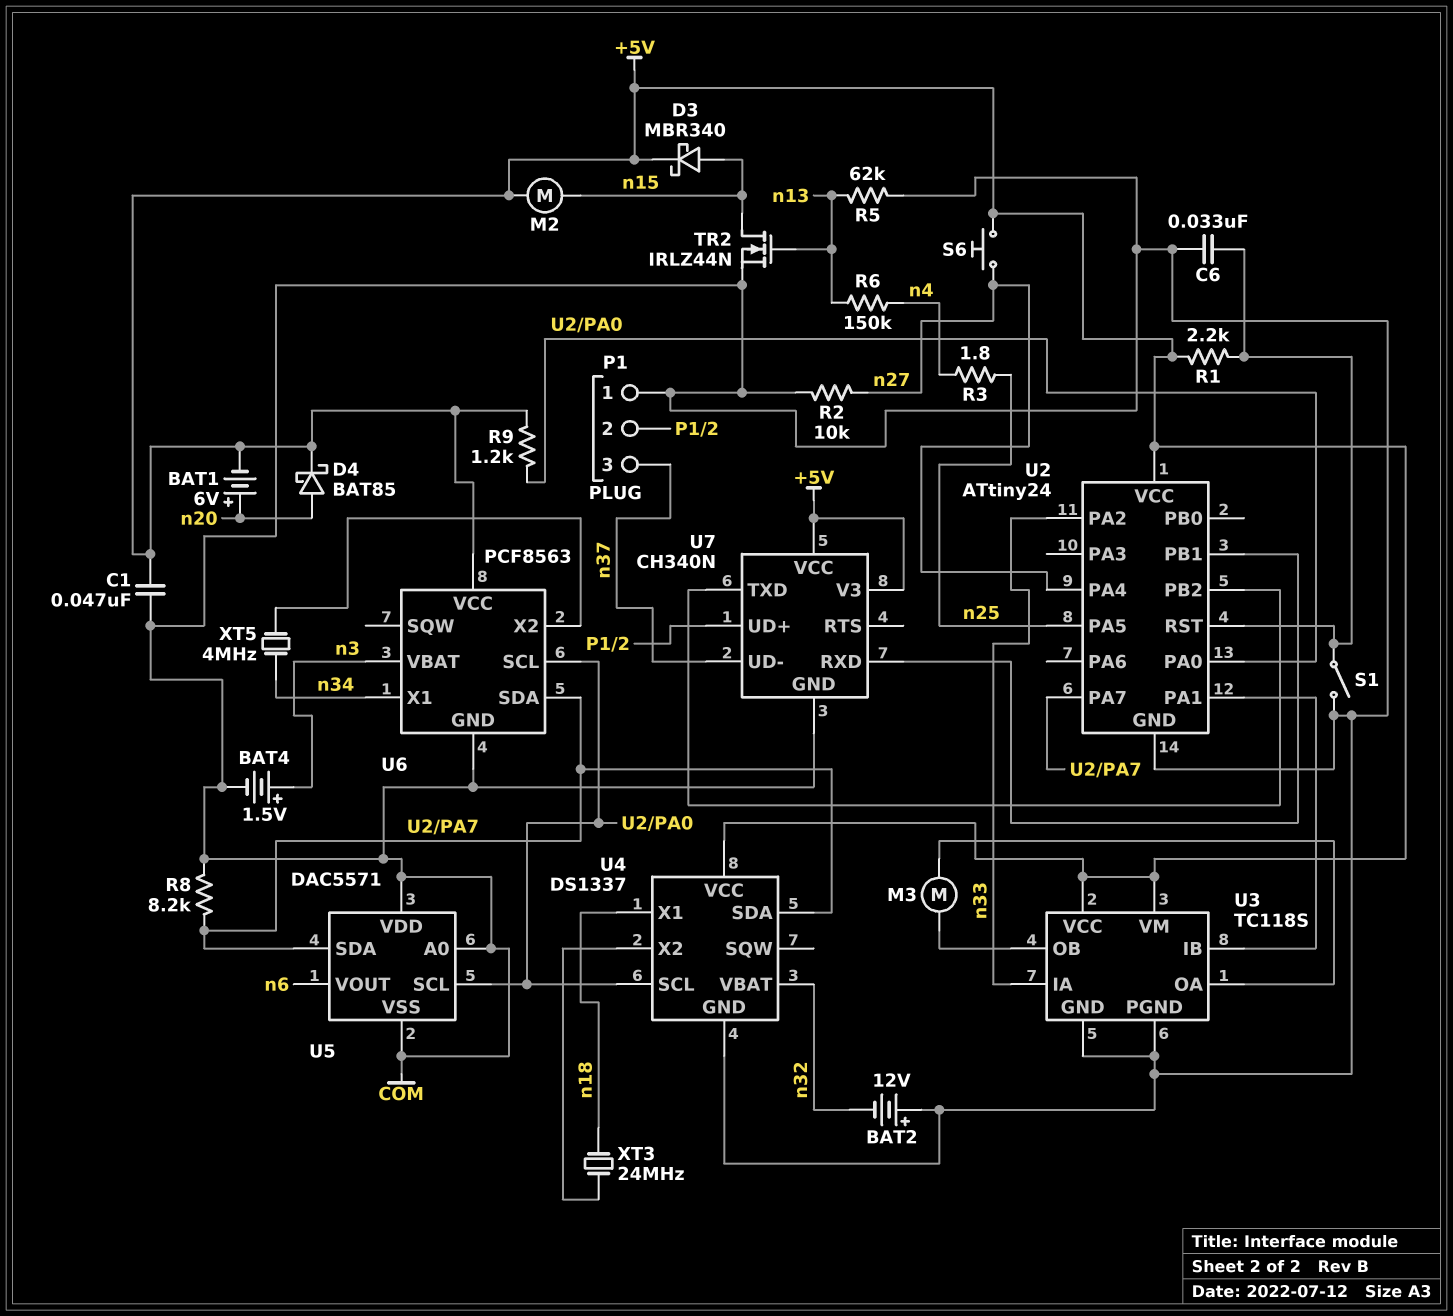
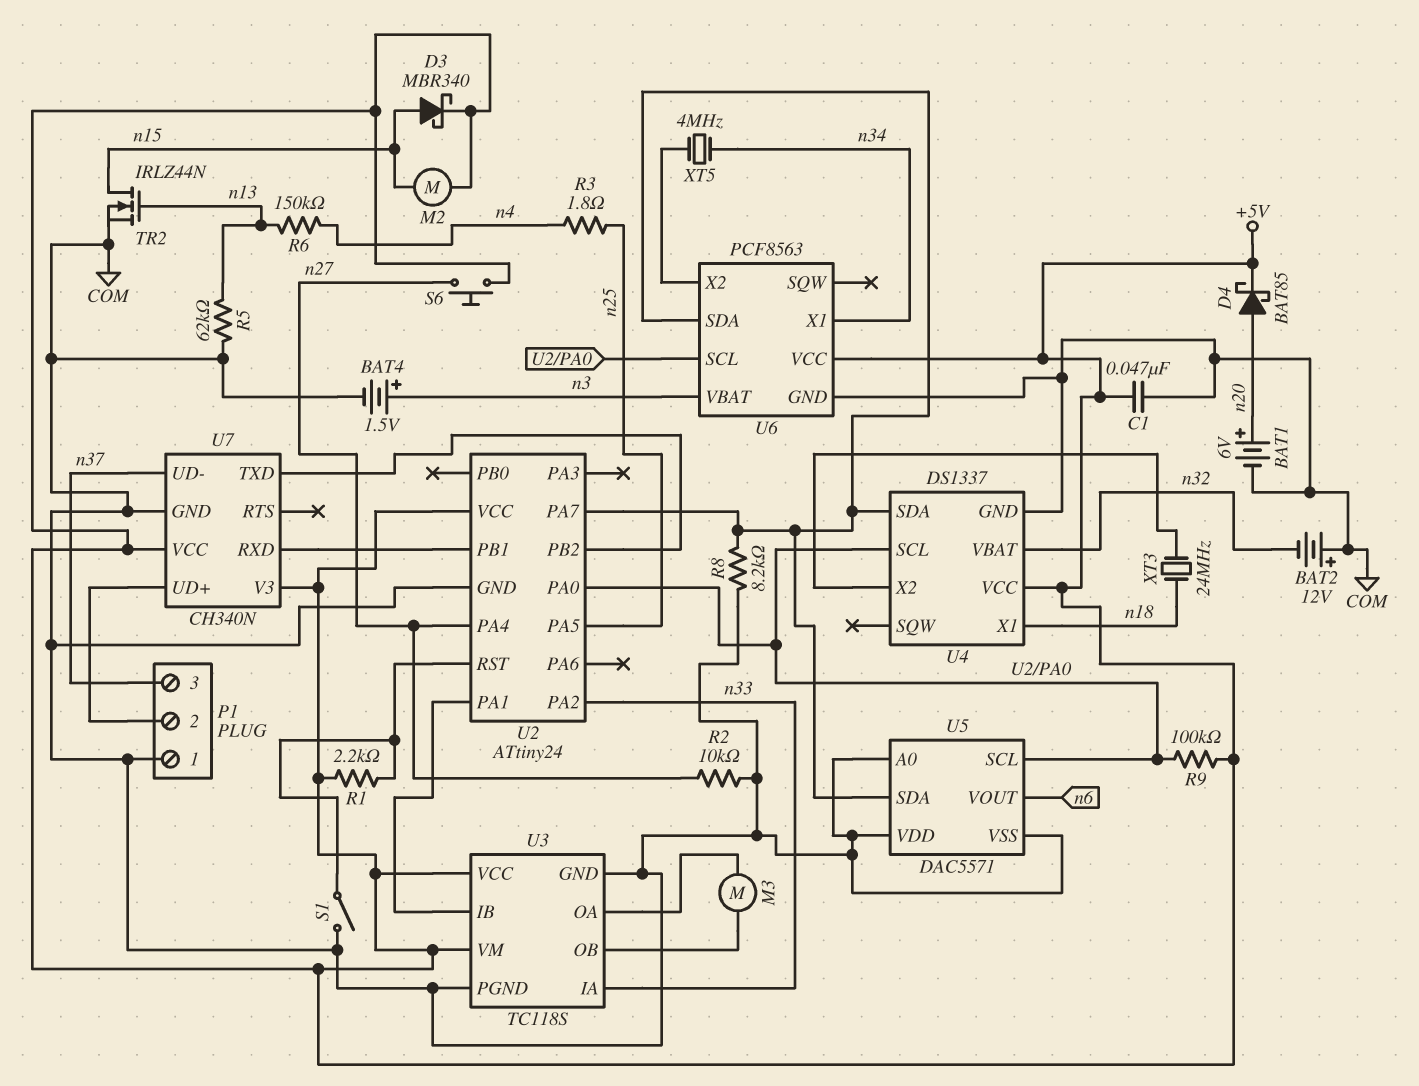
BAT1: 6V (plus n20, minus +5V) -> 6V (plus n20, minus COM)
C6: 33nF (COM, U2/RST) -> none
R9: 1.2k (+5V, U2/PA0) -> 100k (+5V, U2/PA0)

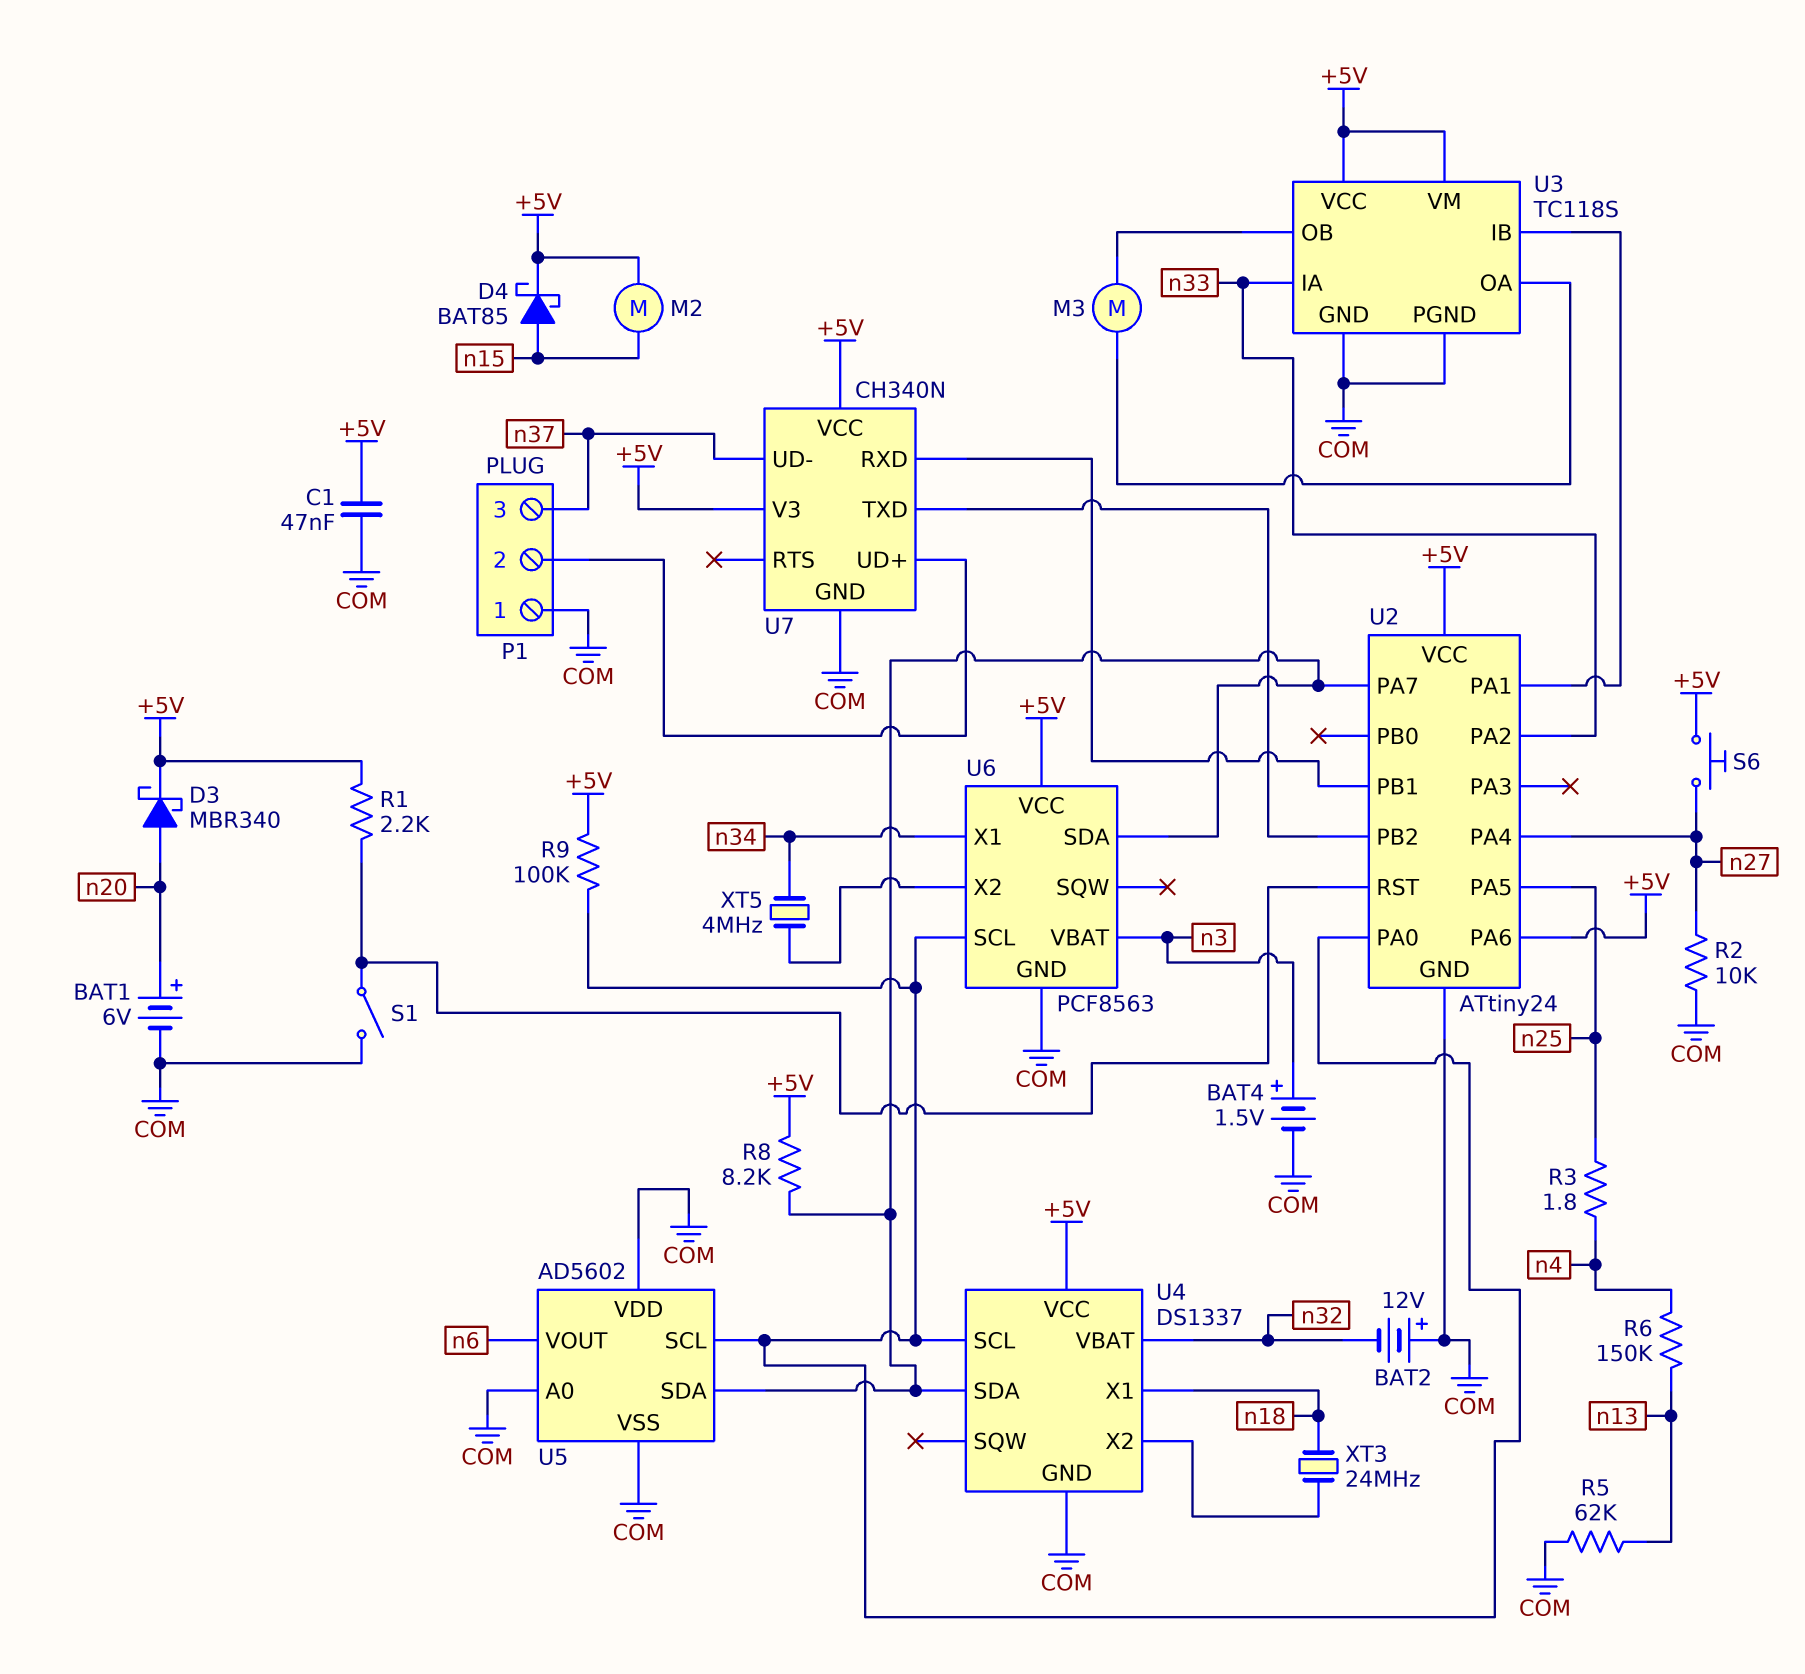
D3: schottky MBR340 (A n15, K +5V) -> schottky MBR340 (A n20, K +5V)
D4: schottky BAT85 (A n20, K +5V) -> schottky BAT85 (A n15, K +5V)
R8: 8.2k (COM, U2/PA7) -> 8.2k (+5V, U2/PA7)
TR2: NMOS IRLZ44N (G n13, D n15, S COM) -> none
U2 pin PA6: none -> +5V
U5: DAC5571 -> AD5602

